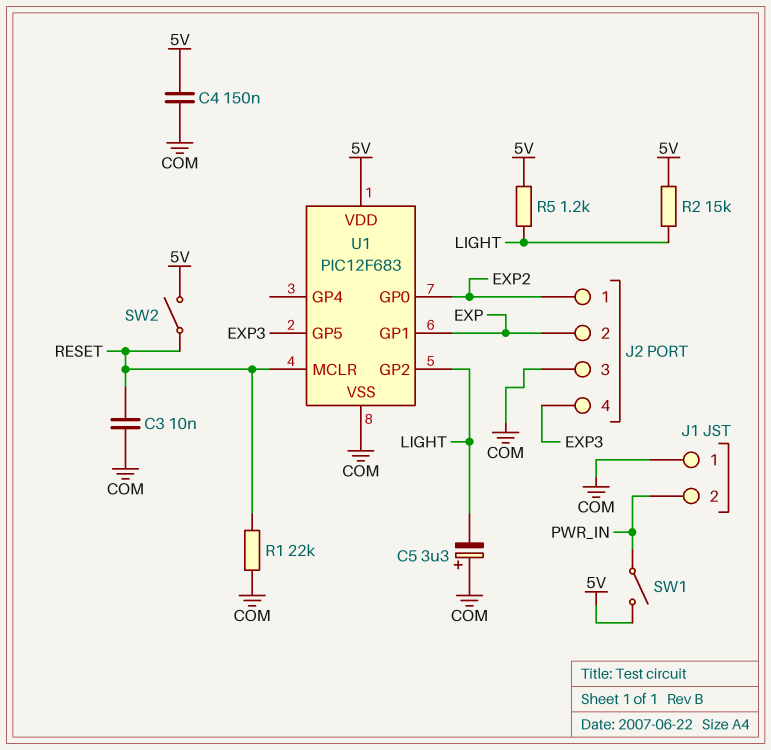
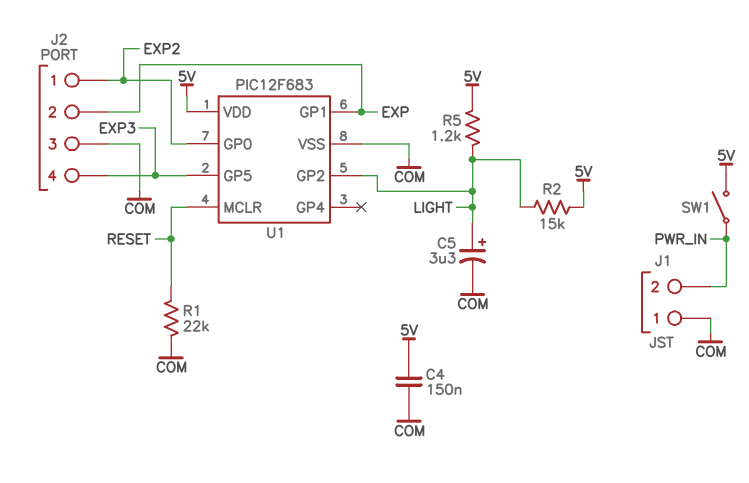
C3: 10nF (COM, RESET) -> none
C5: 3.3uF (plus COM, minus LIGHT) -> 3.3uF (plus LIGHT, minus COM)
SW2: switch (5V, RESET) -> none

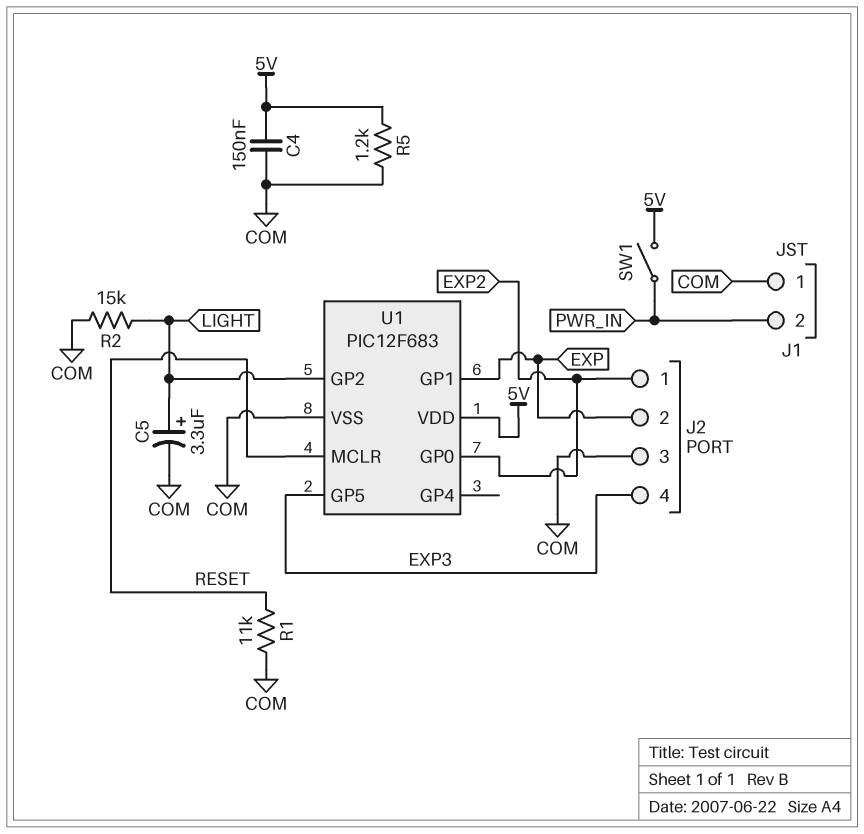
R1: 22k (COM, RESET) -> 11k (COM, RESET)
R2: 15k (5V, LIGHT) -> 15k (COM, LIGHT)
R5: 1.2k (5V, LIGHT) -> 1.2k (5V, COM)

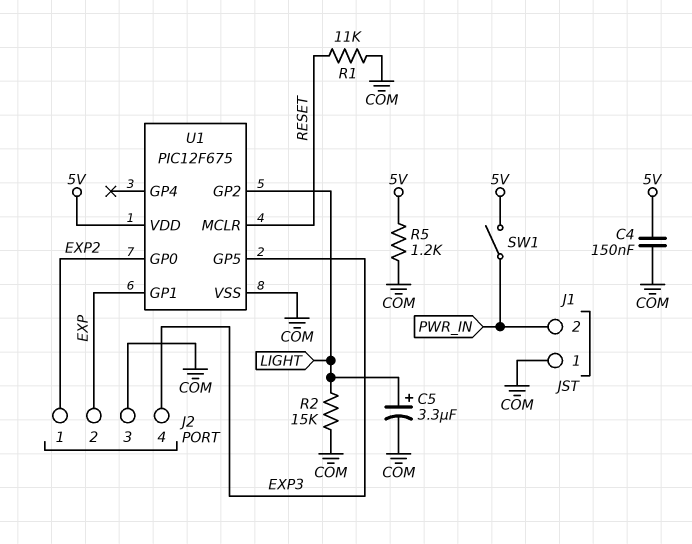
U1: PIC12F683 -> PIC12F675

